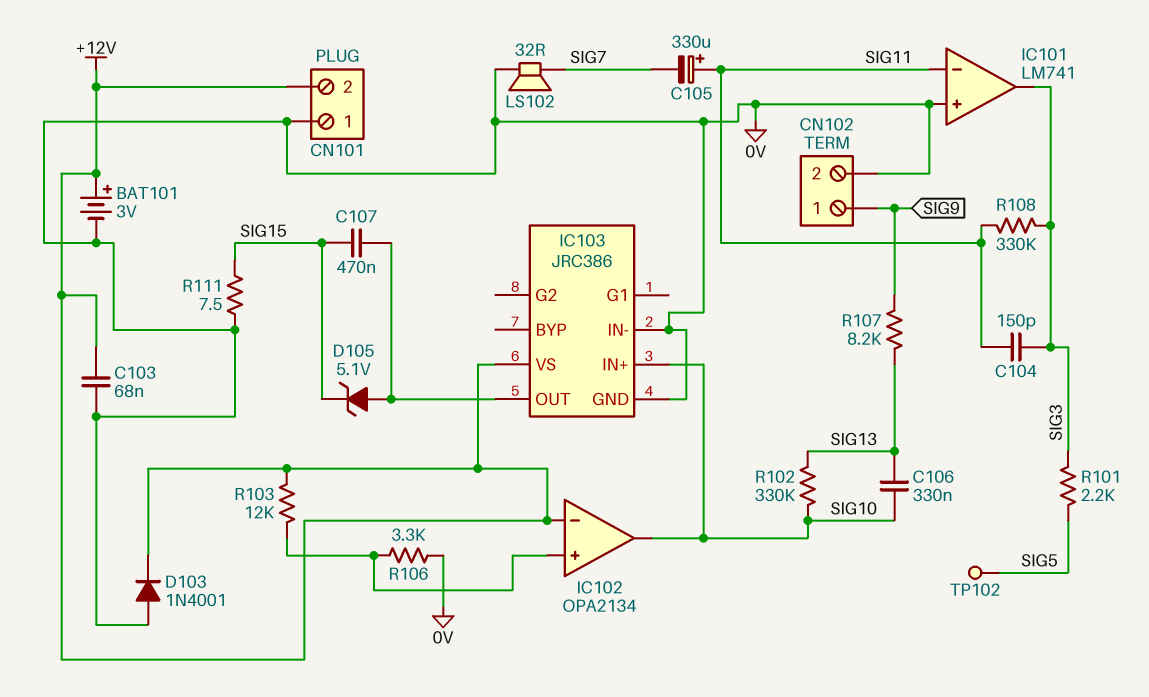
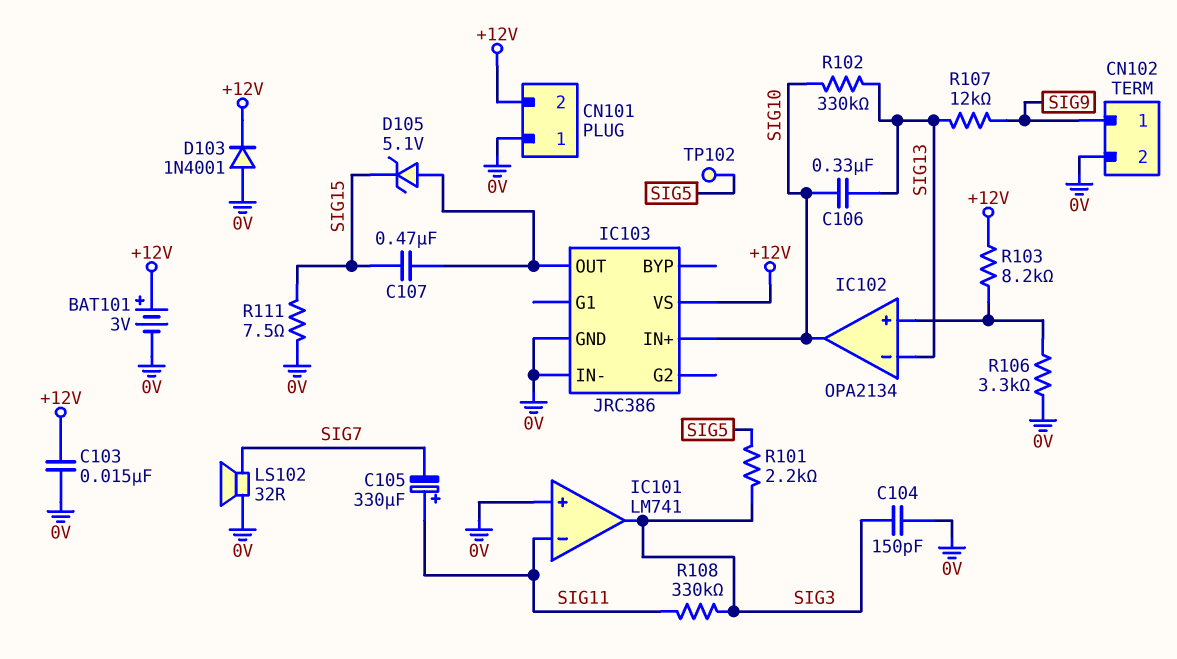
C103: 68nF (+12V, 0V) -> 15nF (+12V, 0V)
C104: 150pF (SIG3, SIG11) -> 150pF (0V, SIG3)
IC102 pin in-: +12V -> SIG13
R103: 12k (+12V, IC102/in+) -> 8.2k (+12V, IC102/in+)
R107: 8.2k (SIG9, SIG13) -> 12k (SIG9, SIG13)

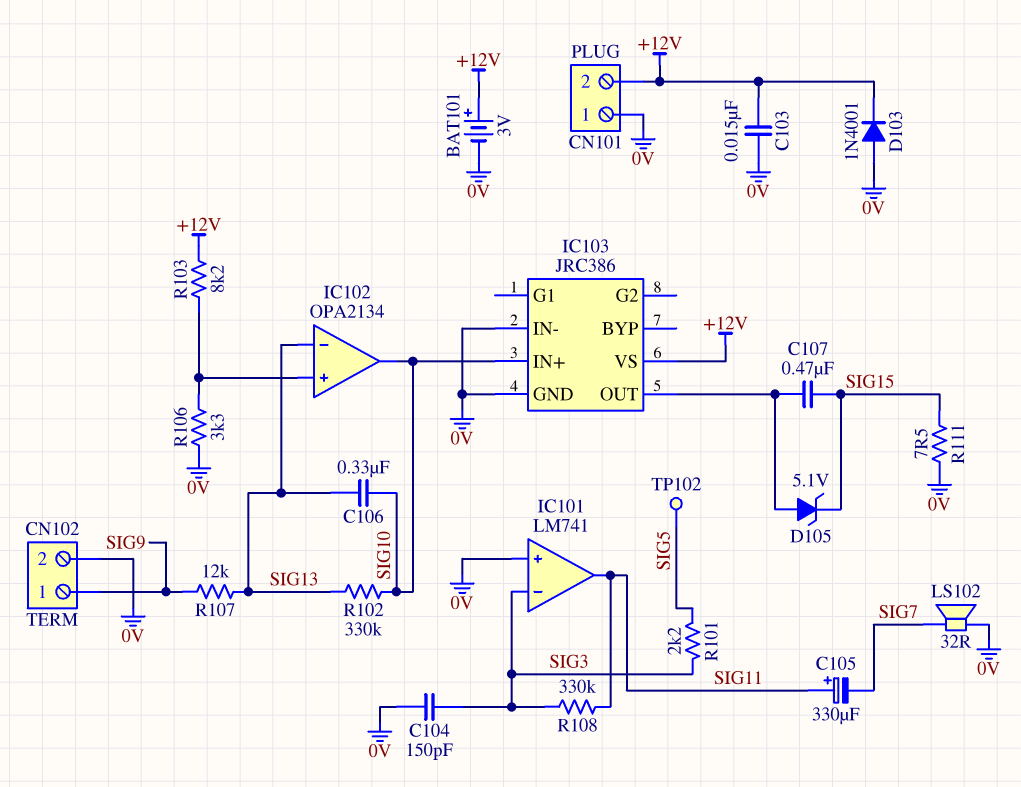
IC101 pin in-: SIG11 -> SIG3
IC101 pin out: SIG3 -> SIG11

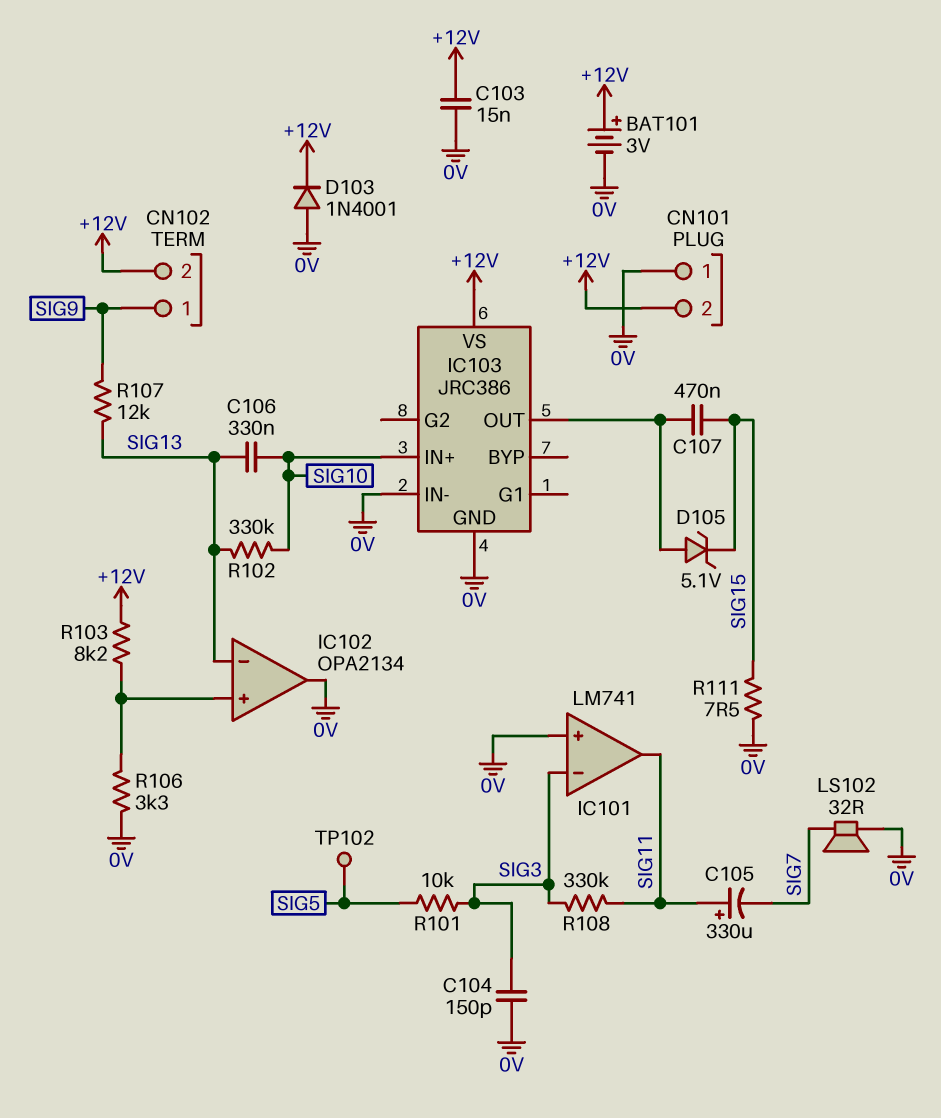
CN102 pin 2: 0V -> +12V
IC102 pin out: SIG10 -> 0V
R101: 2.2k (SIG3, SIG5) -> 10k (SIG3, SIG5)

